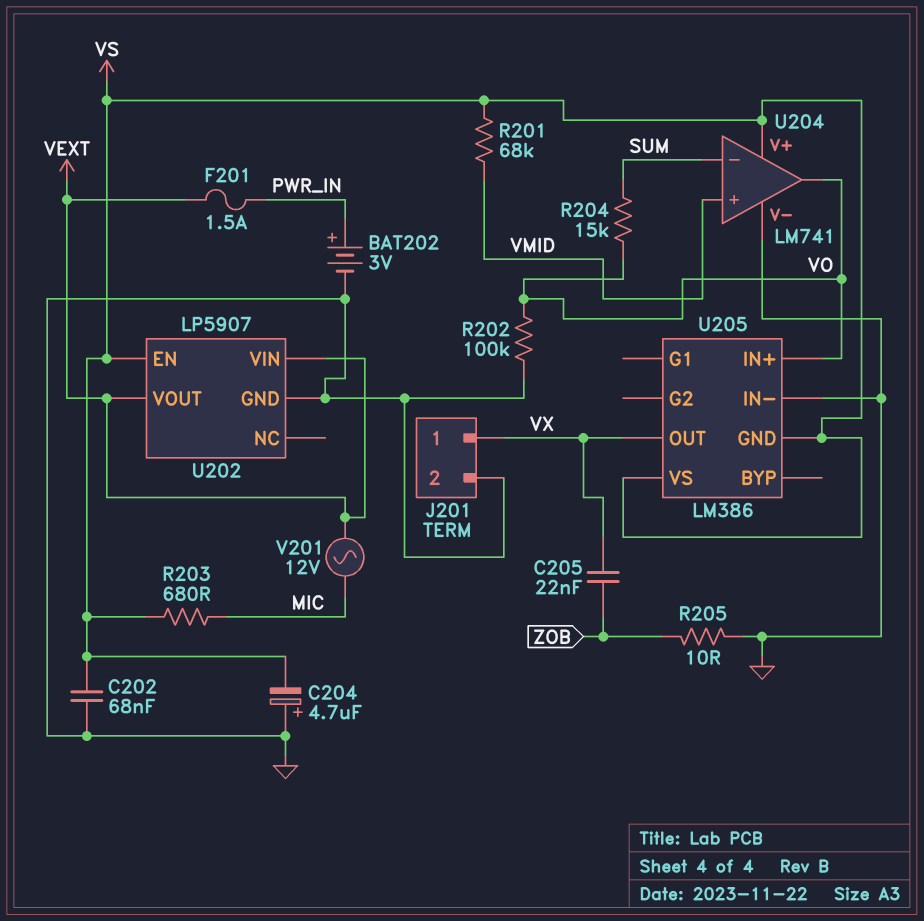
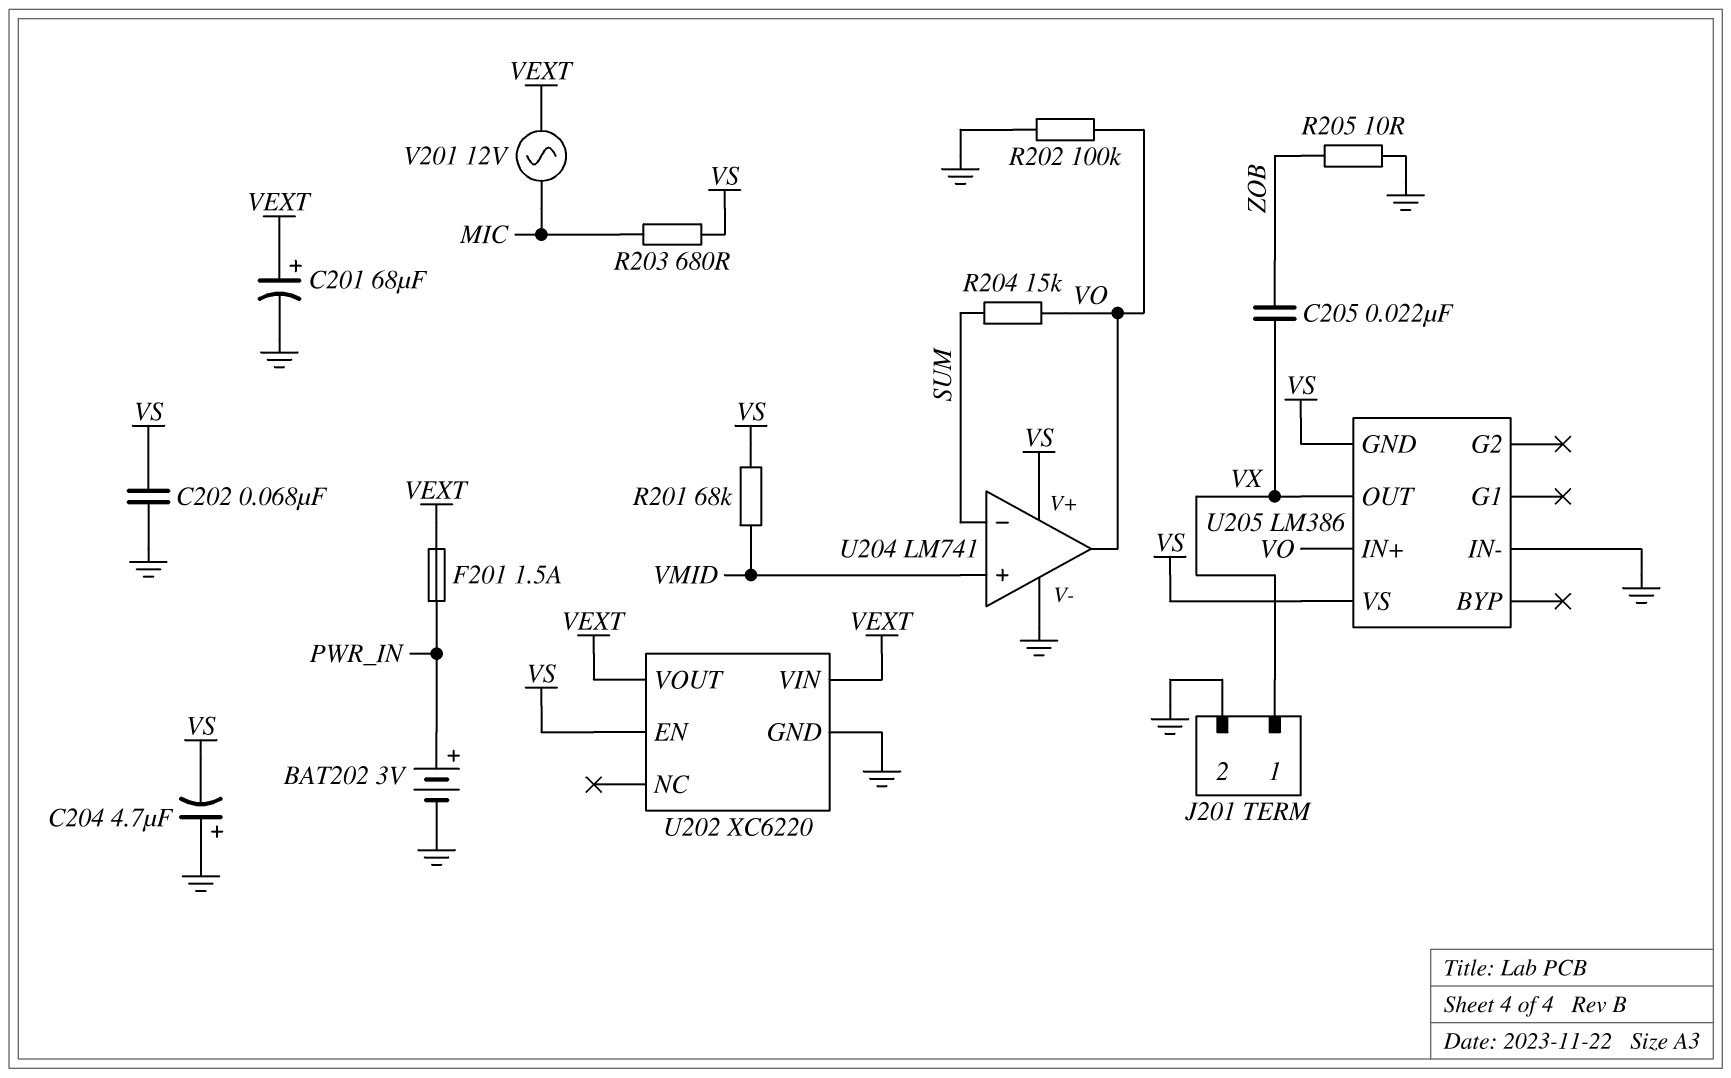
C201: none -> 68uF (plus VEXT, minus GND)
U202: LP5907 -> XC6220

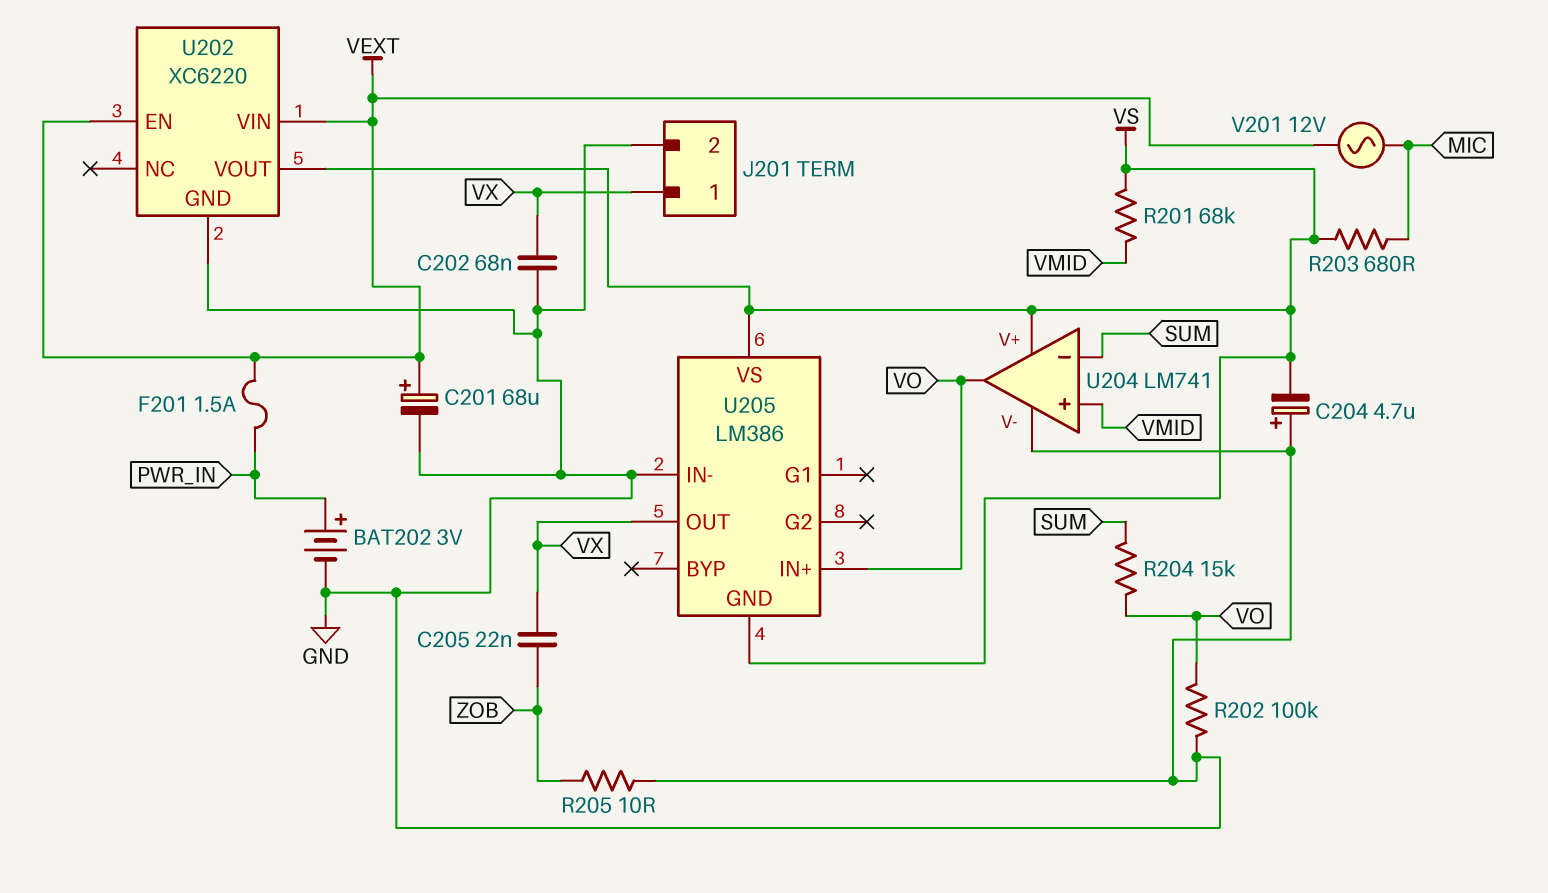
C202: 68nF (GND, VS) -> 68nF (GND, VX)
U202 pin EN: VS -> VEXT
U202 pin VOUT: VEXT -> VS

